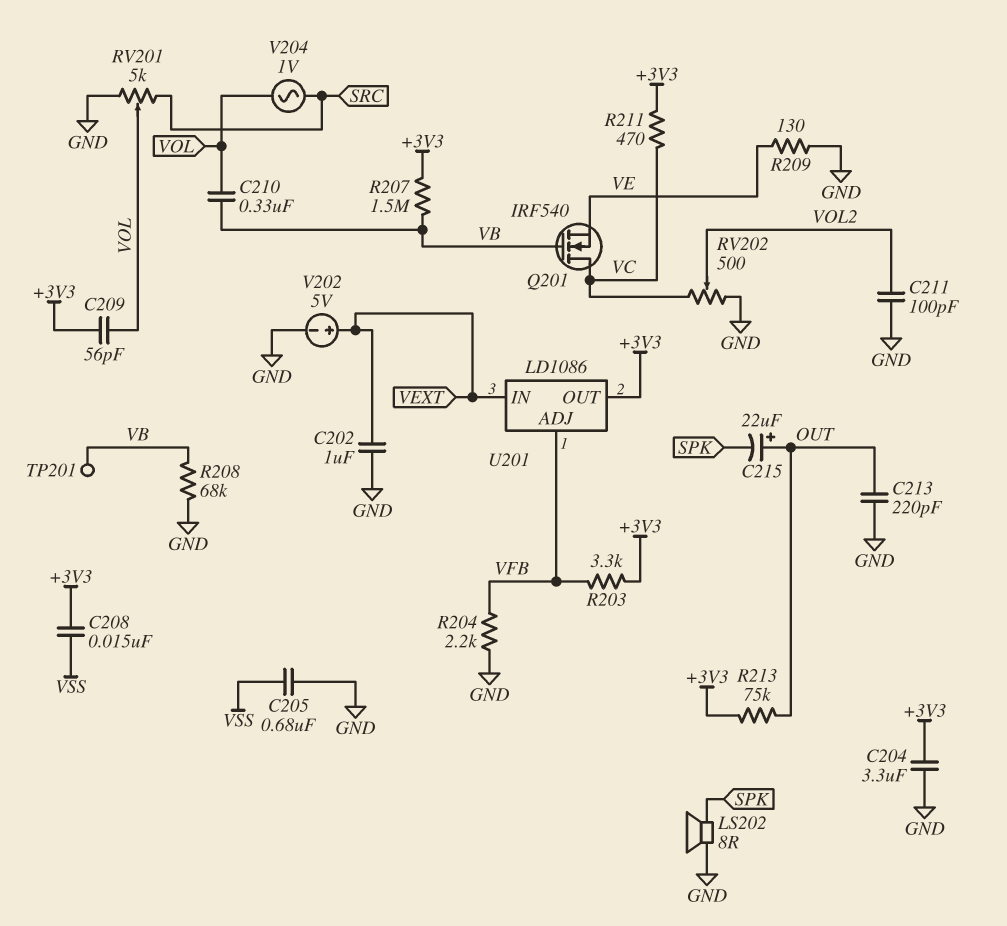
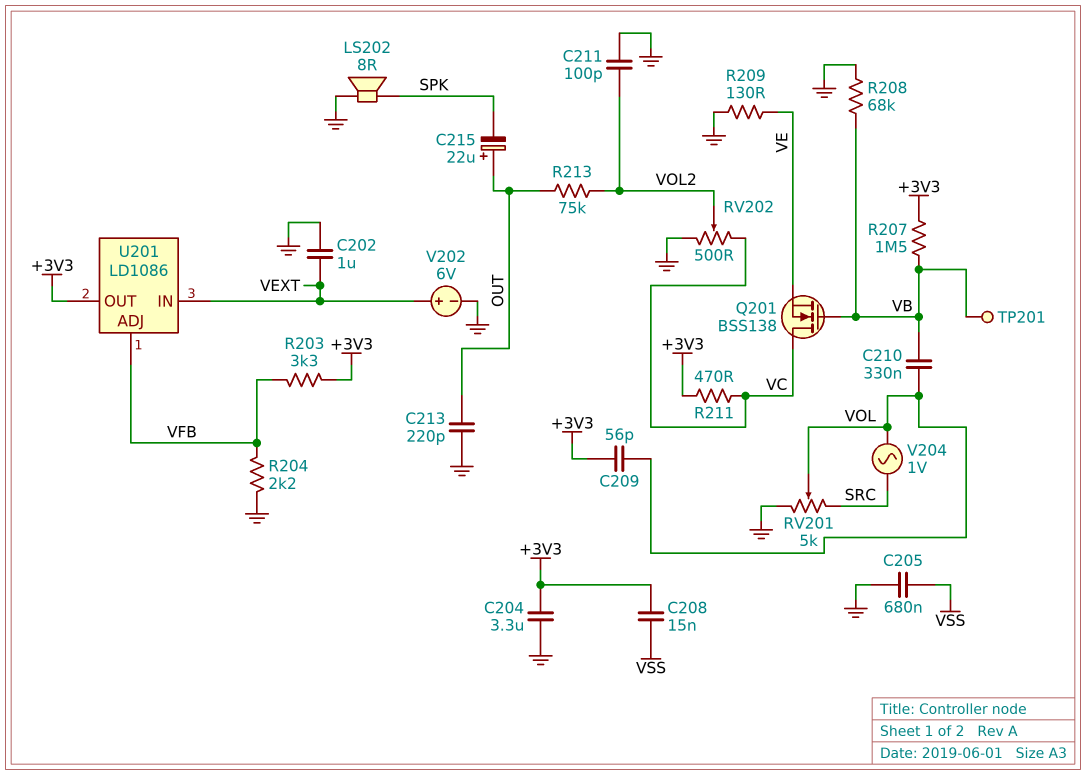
Q201: NMOS IRF540 (G VB, D VC, S VE) -> NMOS BSS138 (G VB, D VC, S VE)
R213: 75k (+3V3, OUT) -> 75k (OUT, VOL2)
V202: 5V (plus VEXT, minus GND) -> 6V (plus VEXT, minus GND)

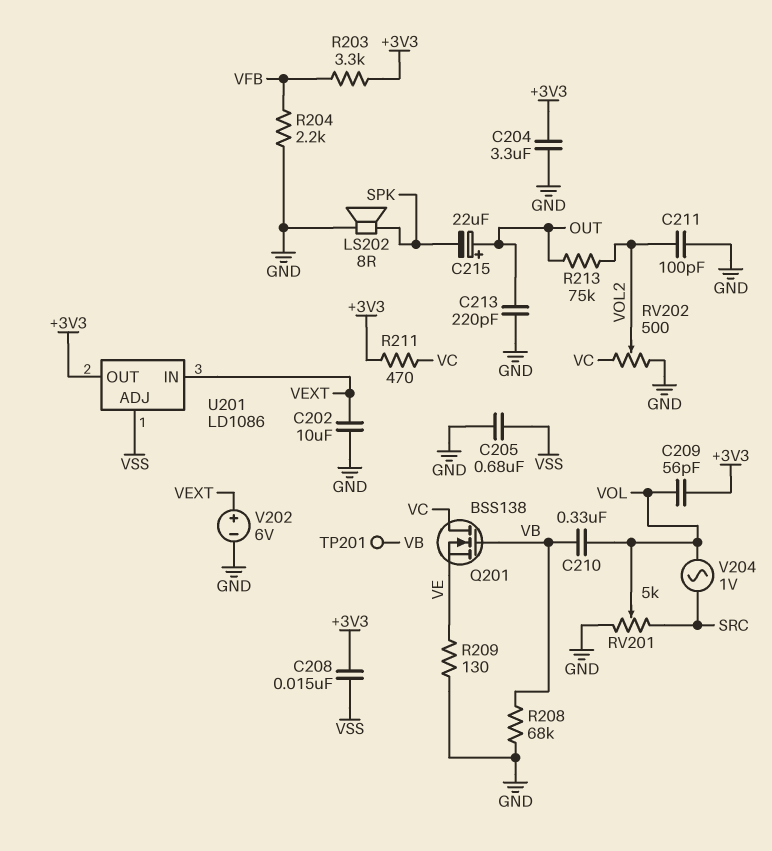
C202: 1uF (GND, VEXT) -> 10uF (GND, VEXT)
R207: 1.5M (+3V3, VB) -> none
U201 pin ADJ: VFB -> VSS

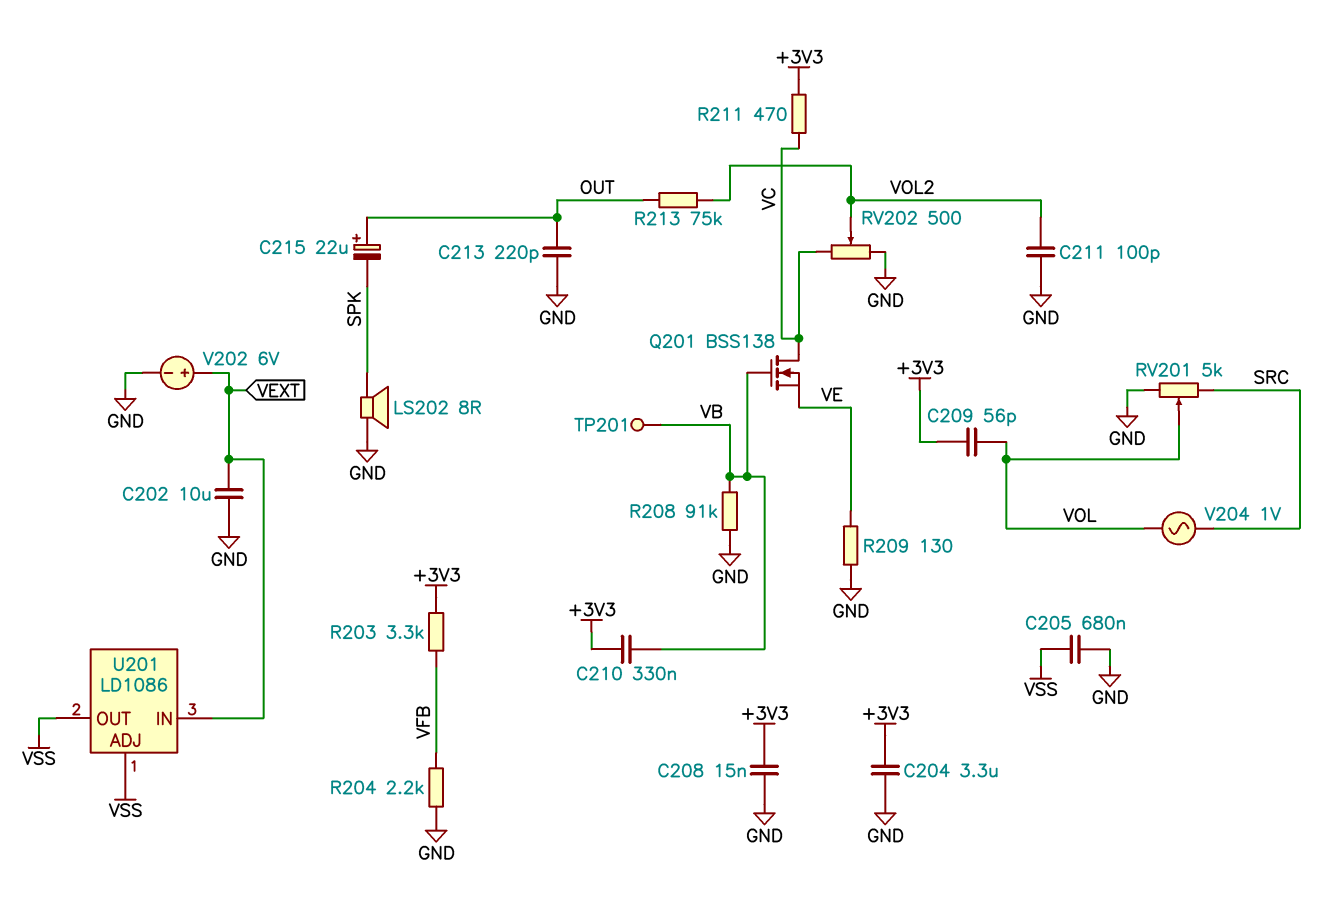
C208: 15nF (+3V3, VSS) -> 15nF (+3V3, GND)
C210: 330nF (VB, VOL) -> 330nF (+3V3, VB)
R208: 68k (GND, VB) -> 91k (GND, VB)
U201 pin OUT: +3V3 -> VSS

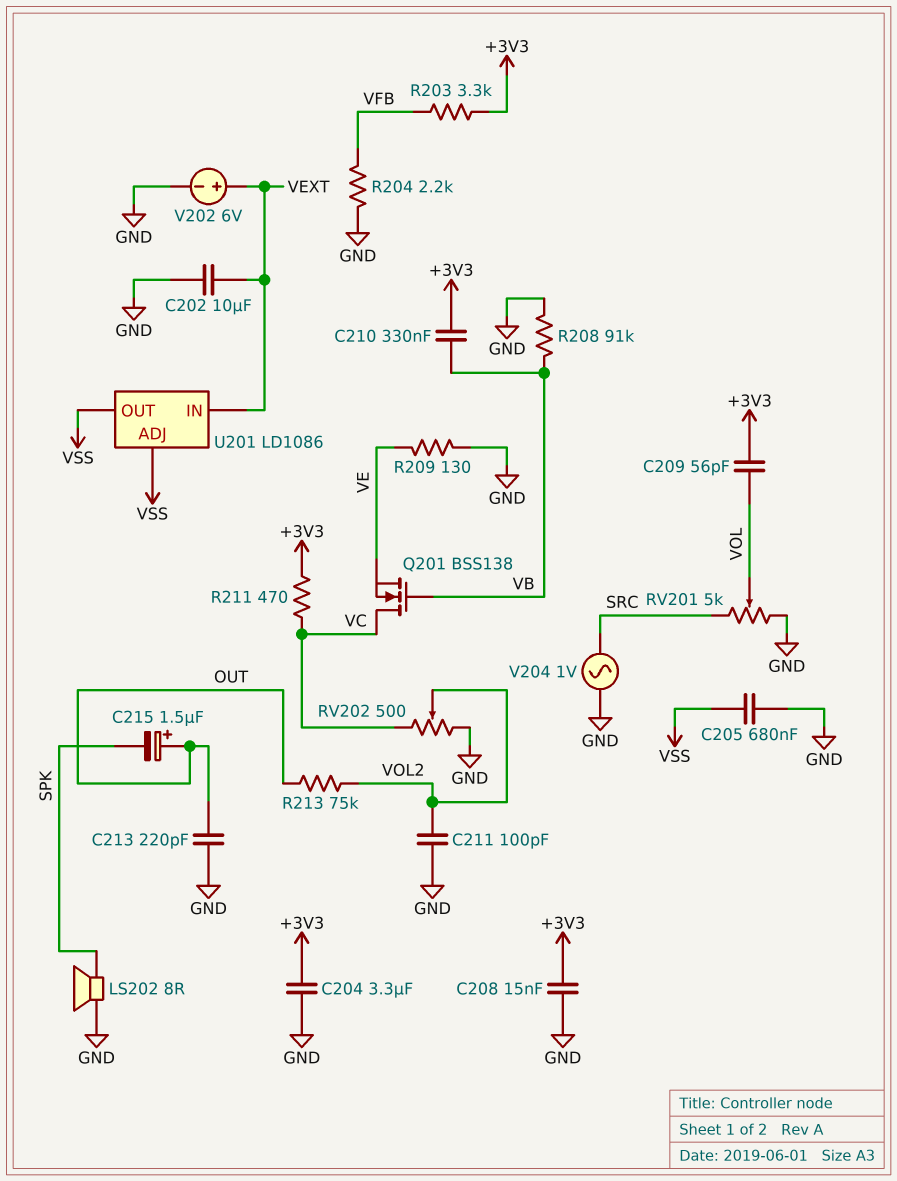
C215: 22uF (plus OUT, minus SPK) -> 1.5uF (plus OUT, minus SPK)
TP201: test point (VB) -> none
V204: AC 1V (SRC, VOL) -> AC 1V (GND, SRC)

